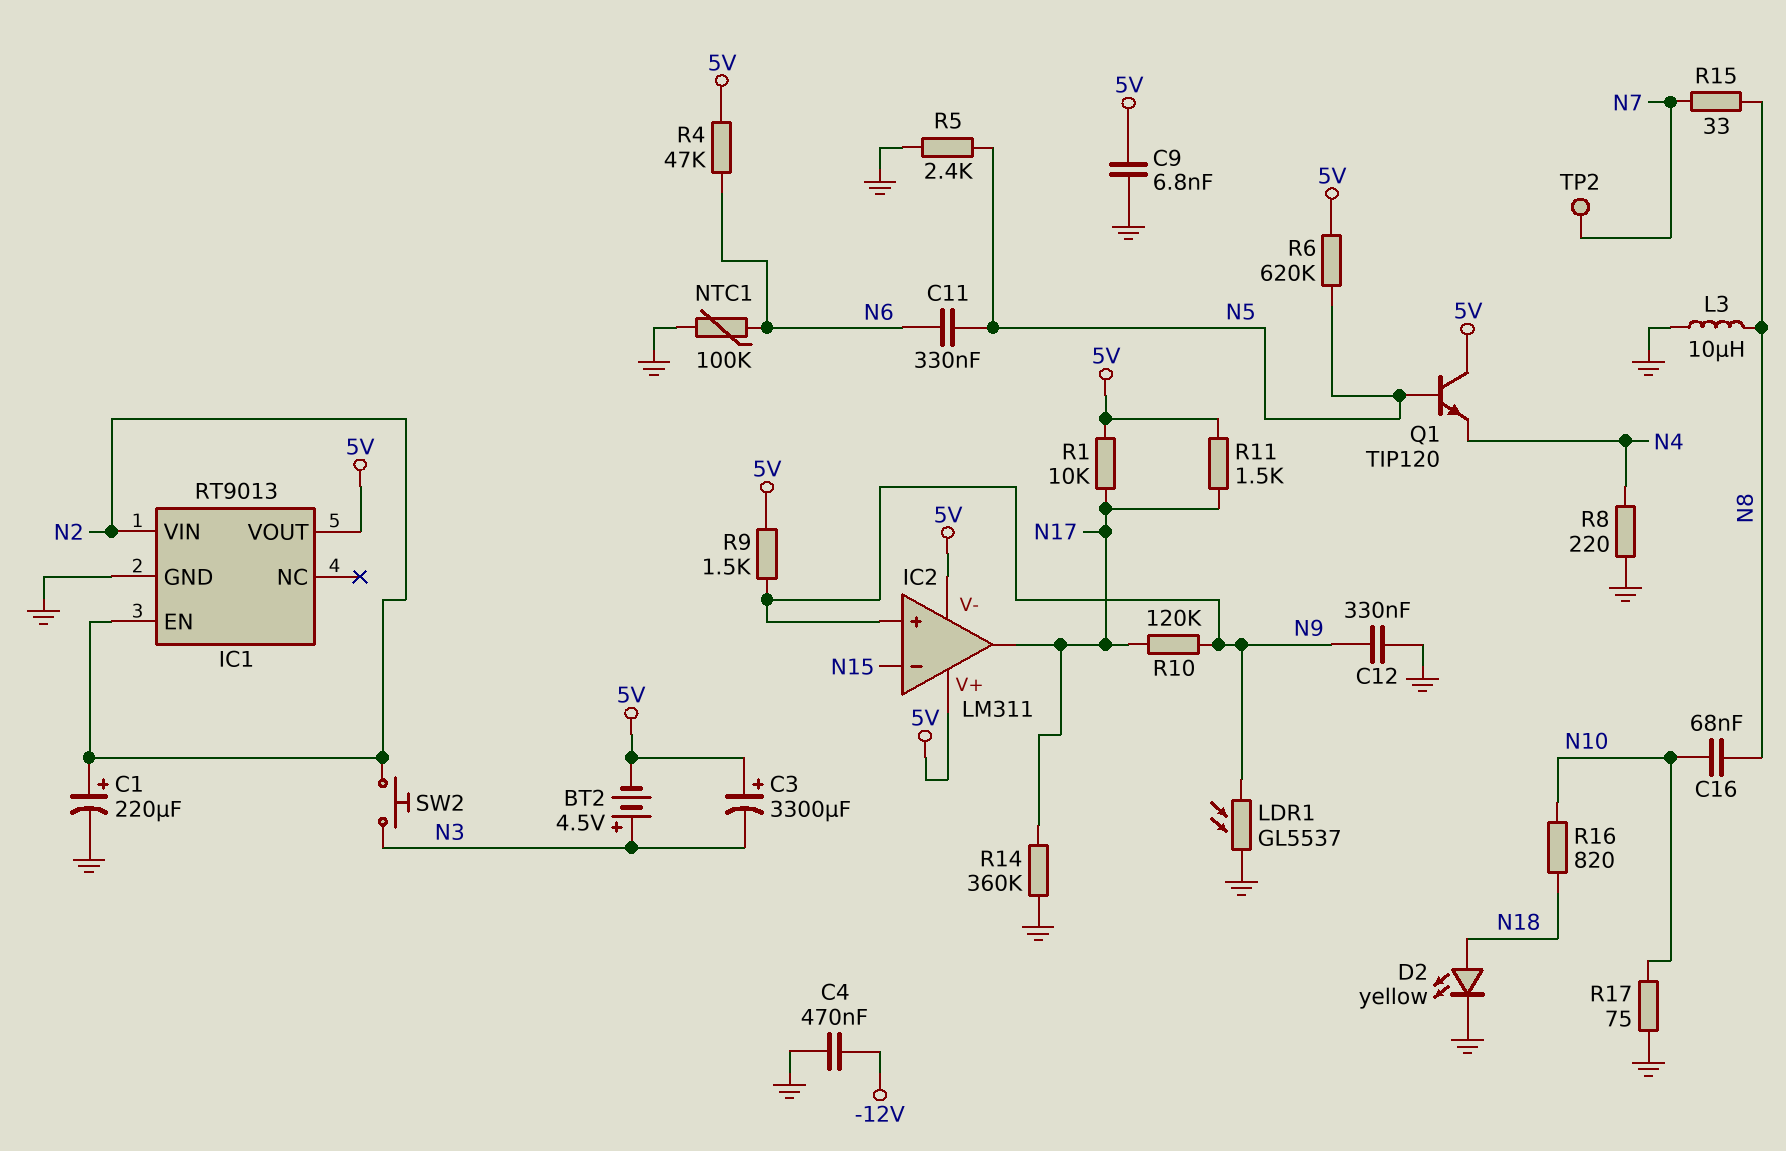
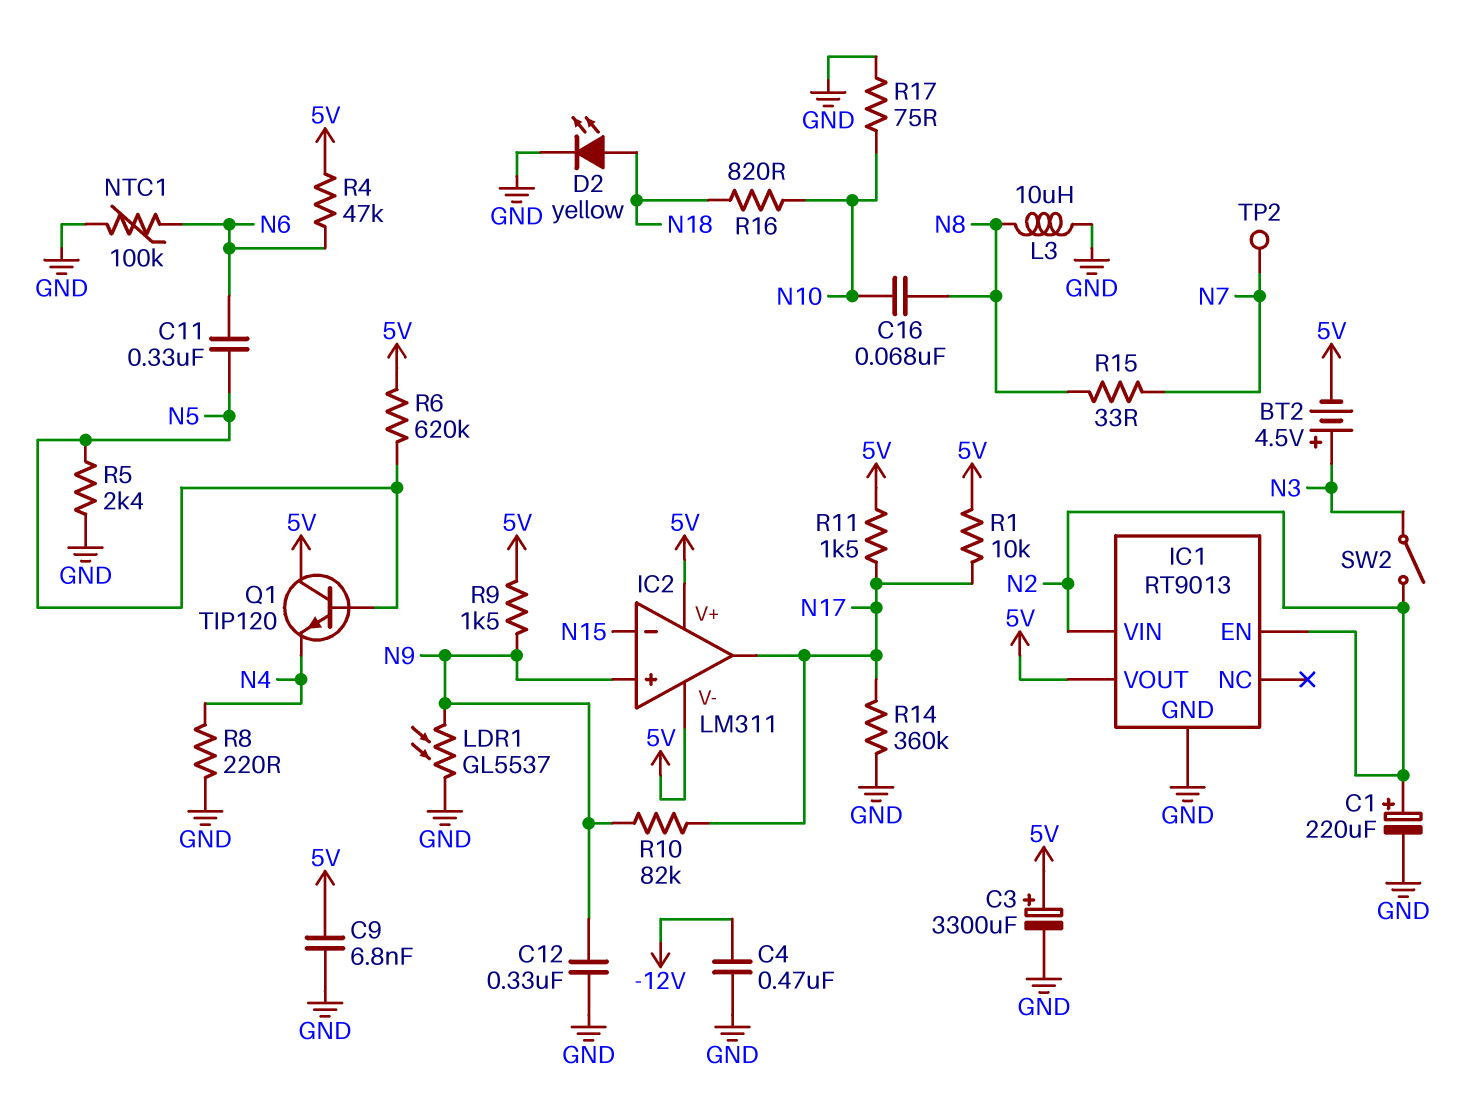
C3: 3300uF (plus 5V, minus N3) -> 3300uF (plus 5V, minus GND)
R10: 120k (N9, N17) -> 82k (N9, N17)
SW2: button (N2, N3) -> switch (N2, N3)

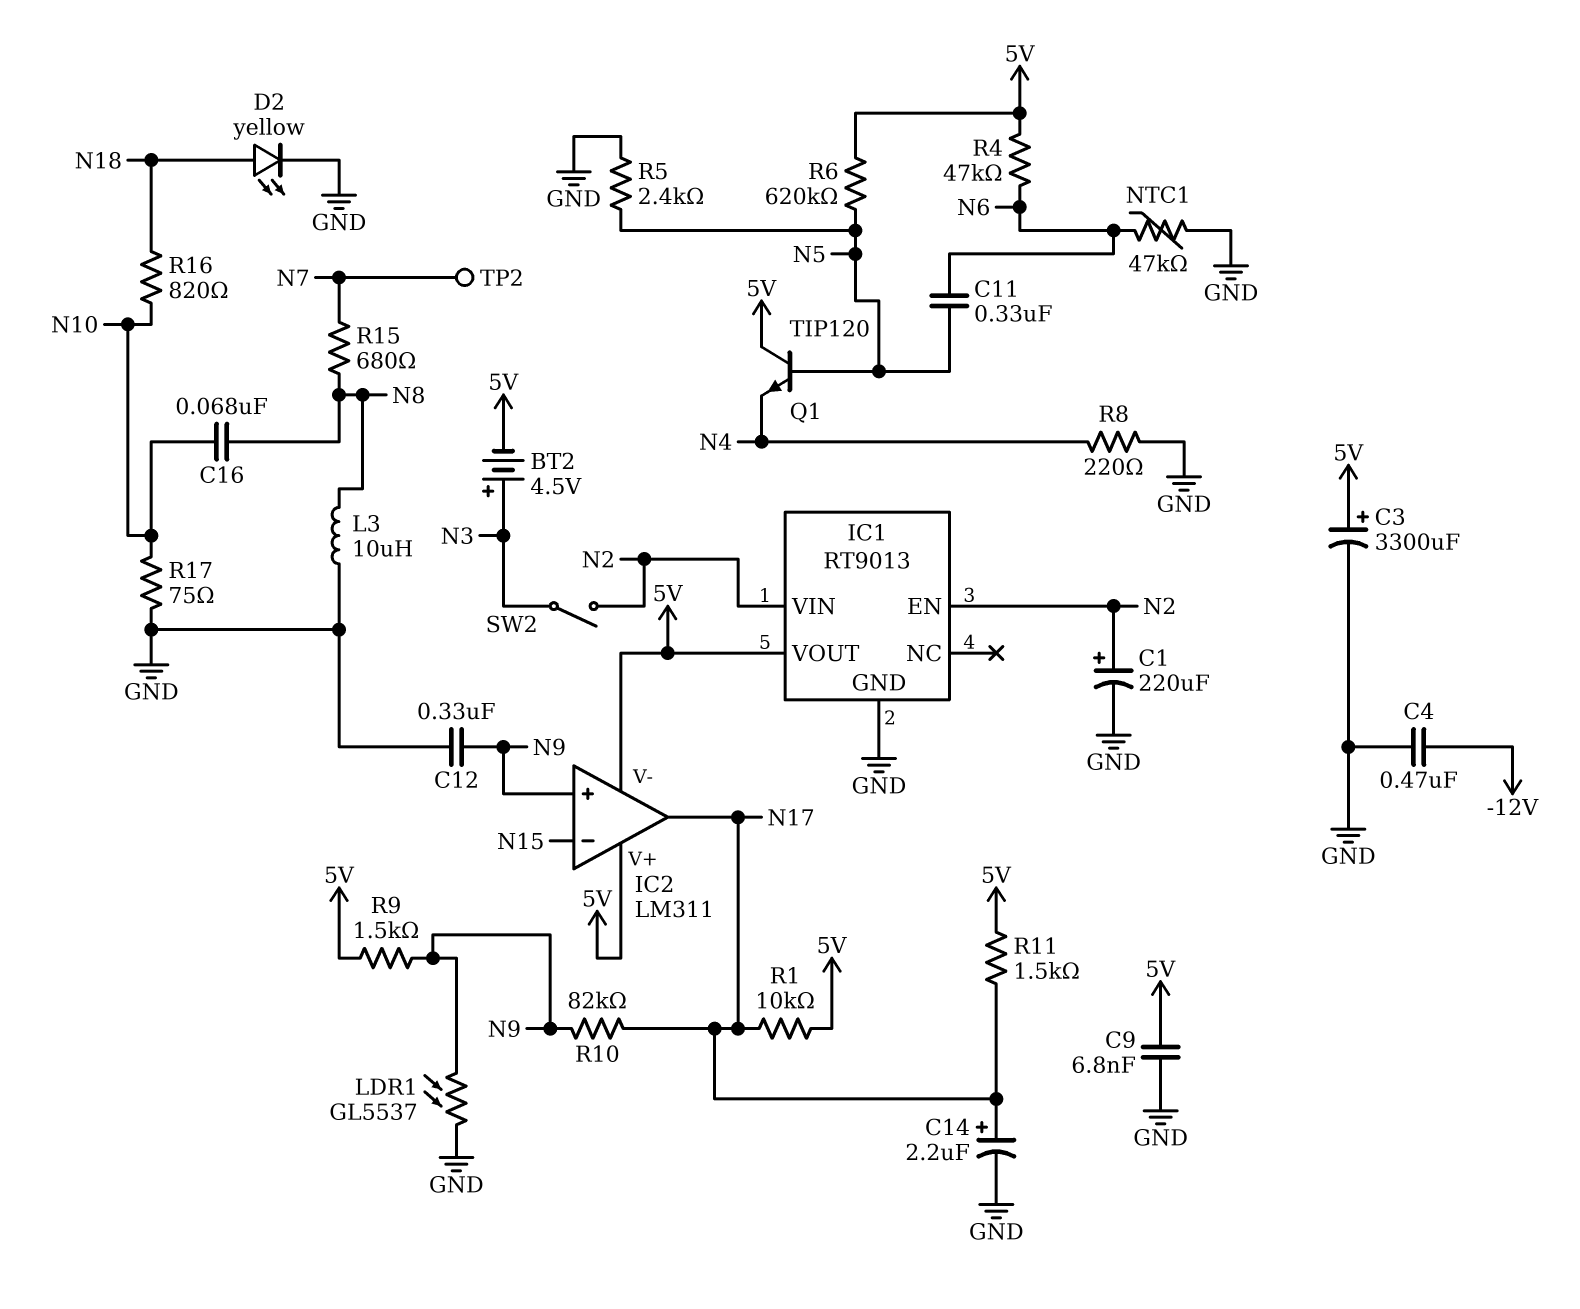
C14: none -> 2.2uF (plus N17, minus GND)
NTC1: 100k (GND, N6) -> 47k (GND, N6)
R14: 360k (GND, N17) -> none
R15: 33 (N7, N8) -> 680 (N7, N8)

